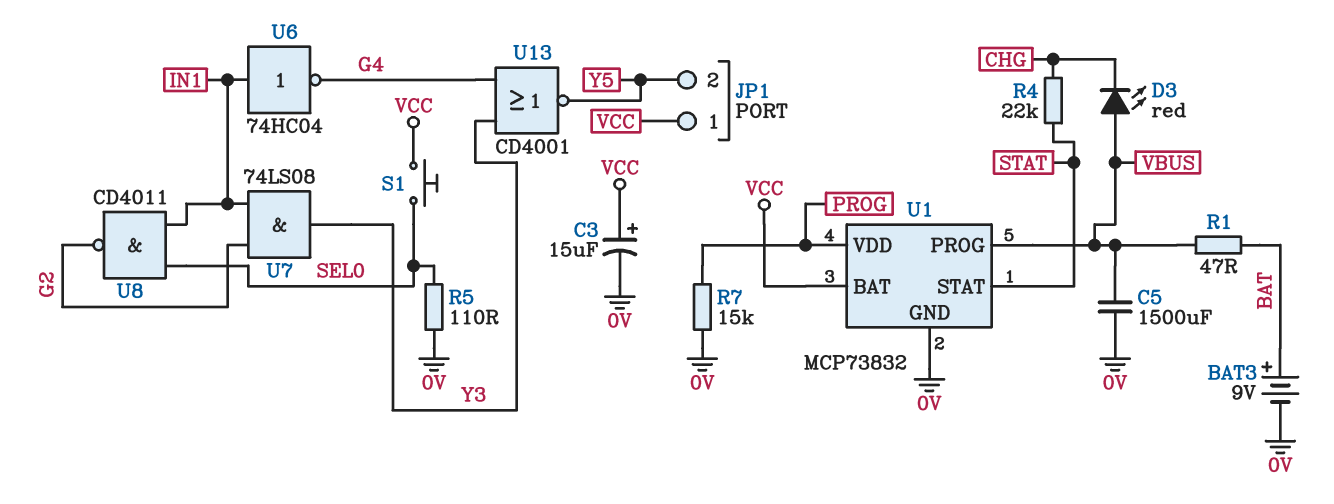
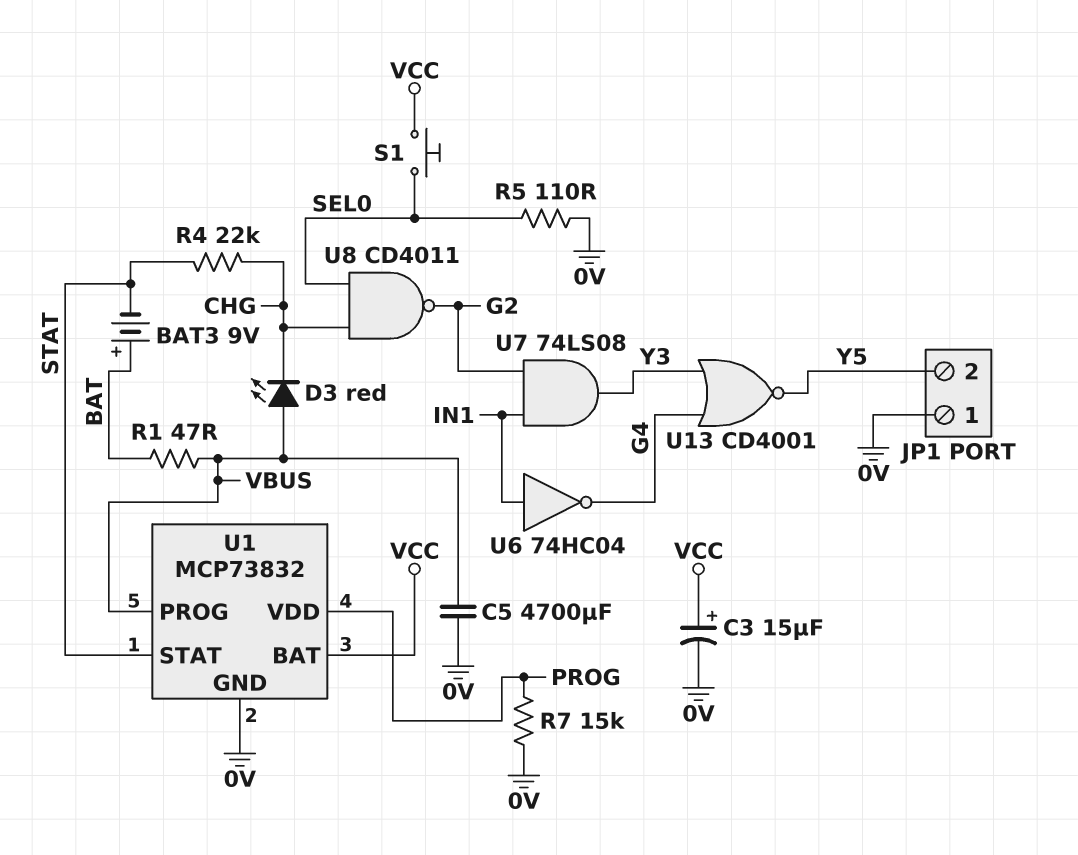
BAT3: 9V (plus BAT, minus 0V) -> 9V (plus BAT, minus STAT)
C5: 1500uF (0V, VBUS) -> 4700uF (0V, VBUS)
JP1 pin 1: VCC -> 0V
U8: NAND CD4011 (in IN1, in SEL0, out G2) -> NAND CD4011 (in CHG, in SEL0, out G2)

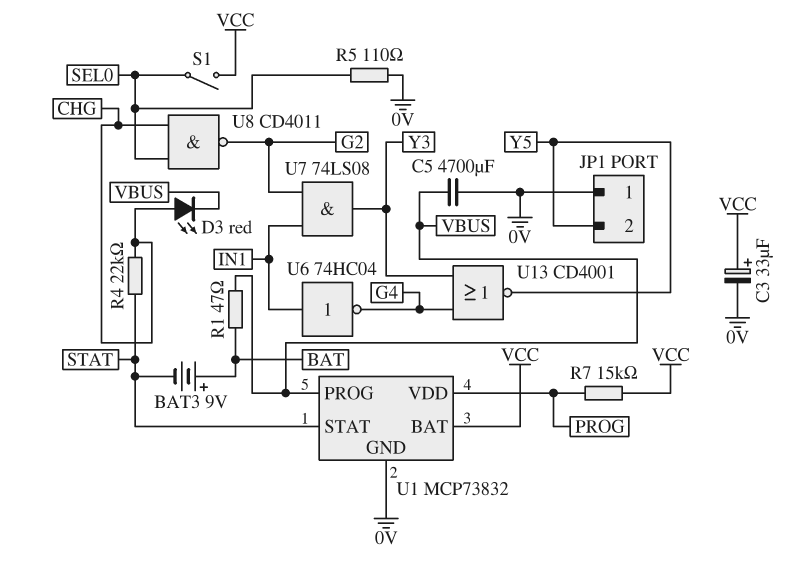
C3: 15uF (plus VCC, minus 0V) -> 33uF (plus VCC, minus 0V)
D3: LED red (A VBUS, K CHG) -> LED red (A CHG, K VBUS)
R7: 15k (0V, PROG) -> 15k (PROG, VCC)
S1: button (SEL0, VCC) -> switch (SEL0, VCC)

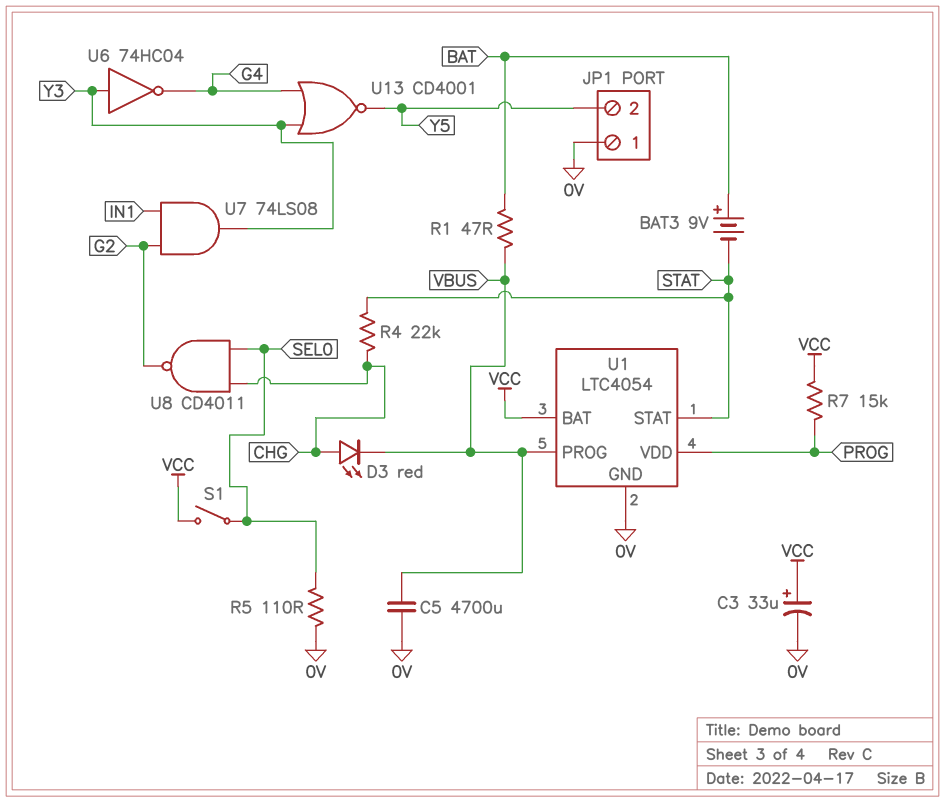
U1: MCP73832 -> LTC4054
U6: NOT 74HC04 (in IN1, out G4) -> NOT 74HC04 (in Y3, out G4)

